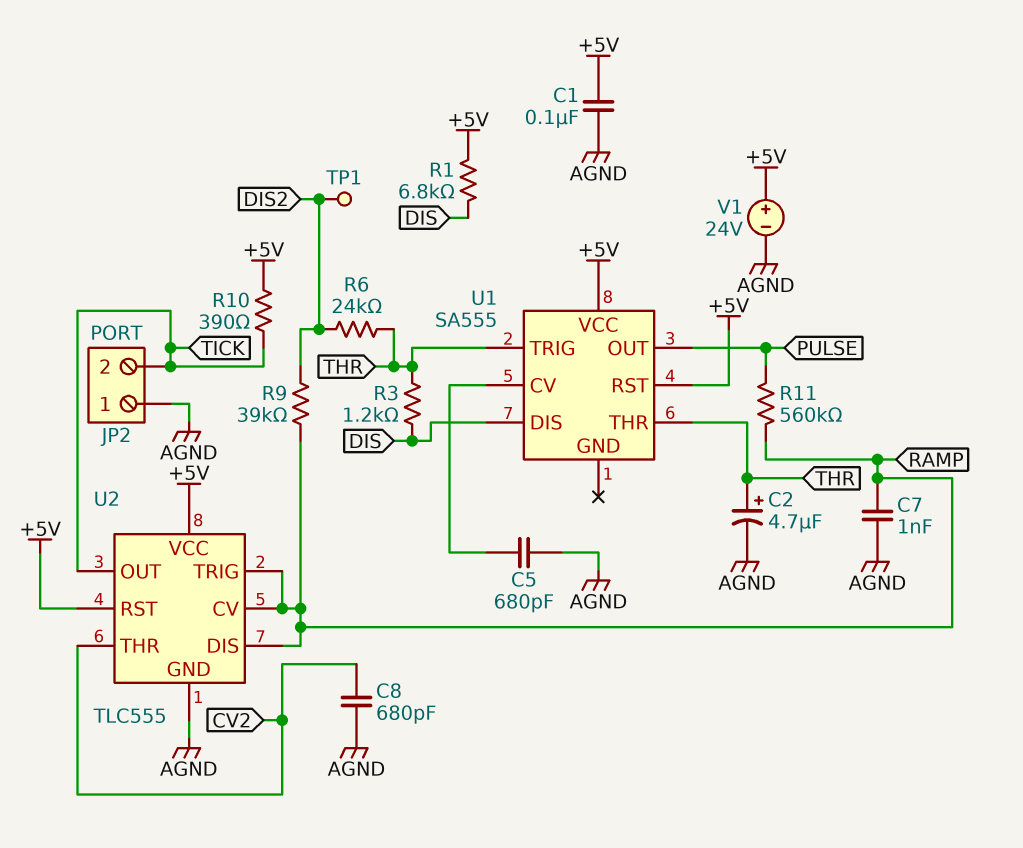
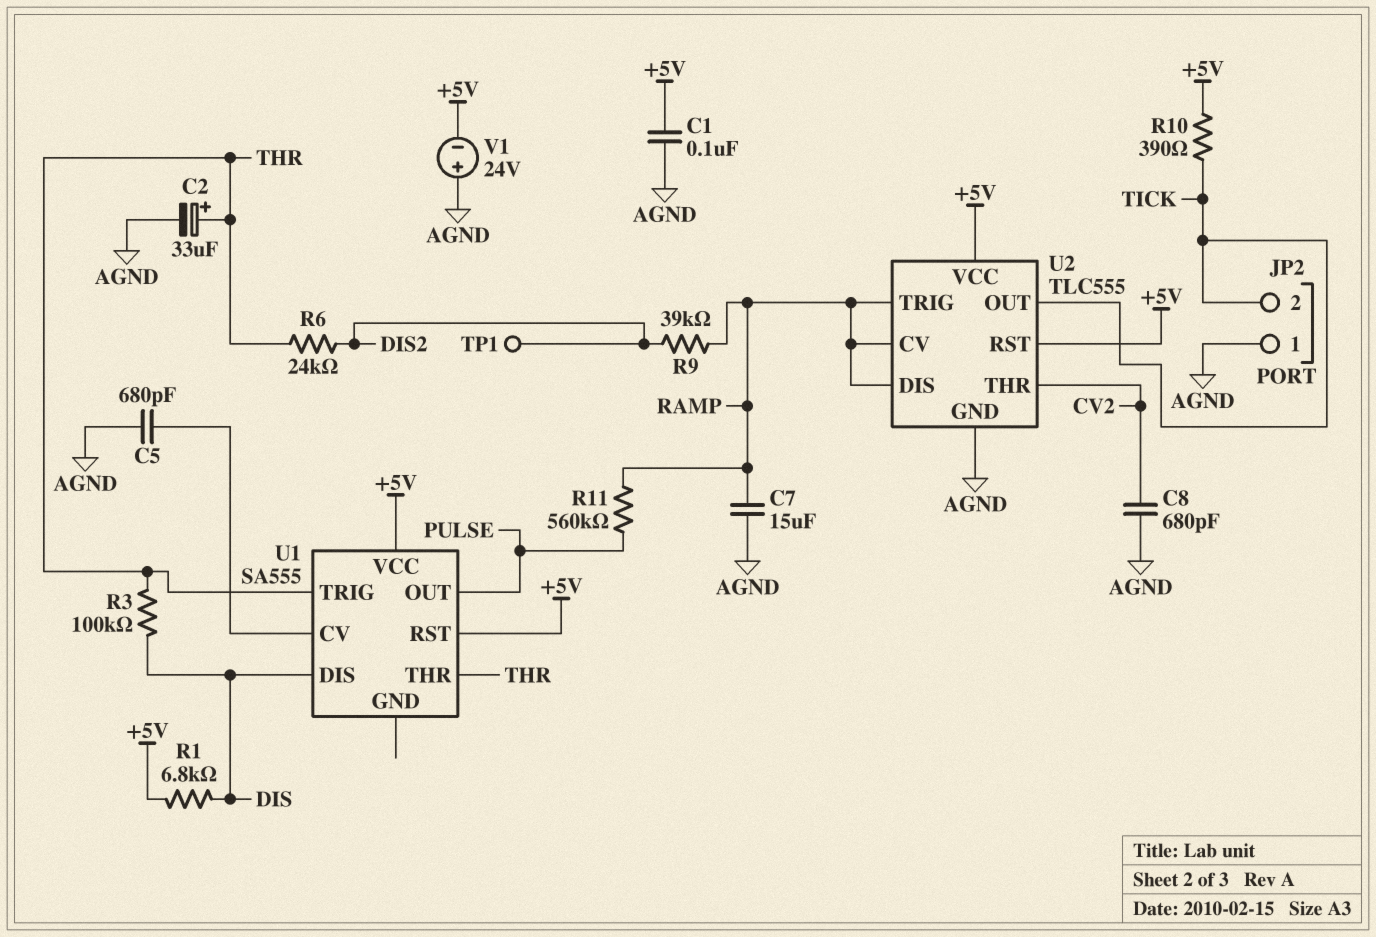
C2: 4.7uF (plus THR, minus AGND) -> 33uF (plus THR, minus AGND)
C7: 1nF (AGND, RAMP) -> 15uF (AGND, RAMP)
R3: 1.2k (DIS, THR) -> 100k (DIS, THR)
V1: 24V (plus +5V, minus AGND) -> 24V (plus AGND, minus +5V)

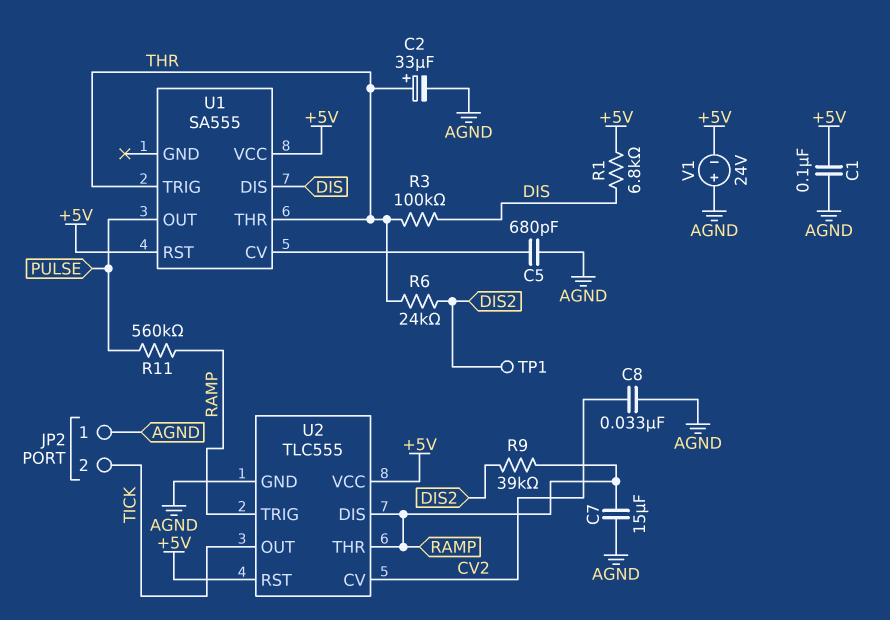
C8: 680pF (AGND, CV2) -> 33nF (AGND, CV2)
R10: 390 (+5V, TICK) -> none
U2 pin CV: RAMP -> CV2
U2 pin THR: CV2 -> RAMP

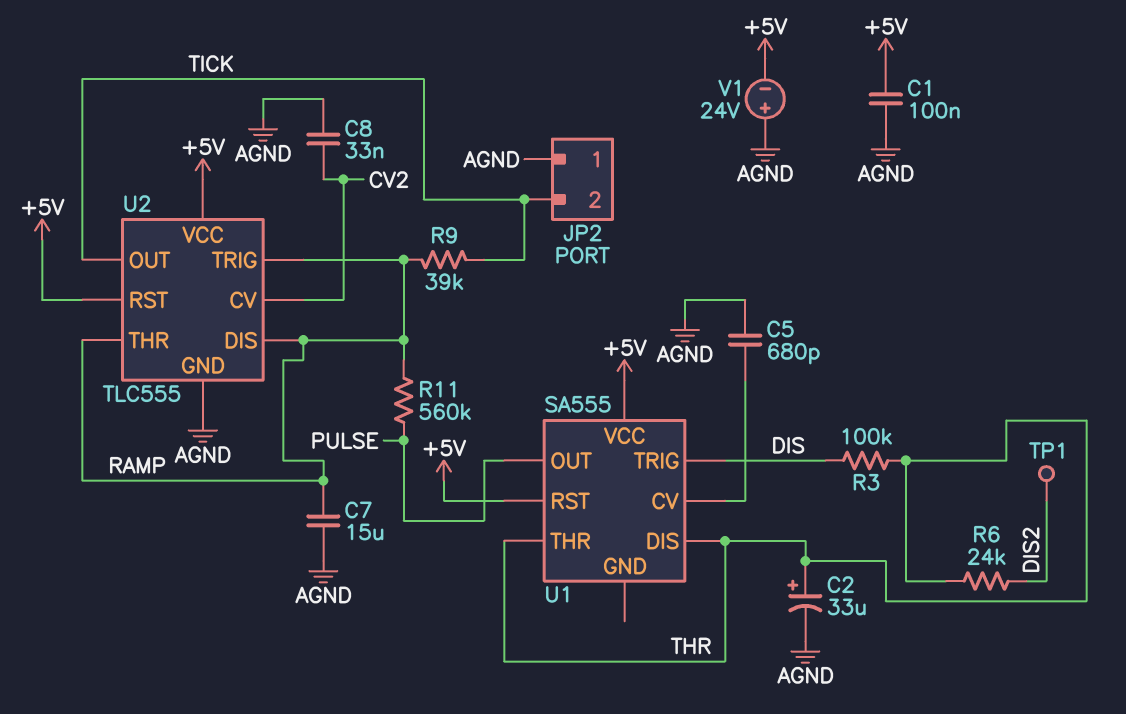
R1: 6.8k (+5V, DIS) -> none
R9: 39k (DIS2, RAMP) -> 39k (RAMP, TICK)
U1 pin DIS: DIS -> THR
U1 pin TRIG: THR -> DIS

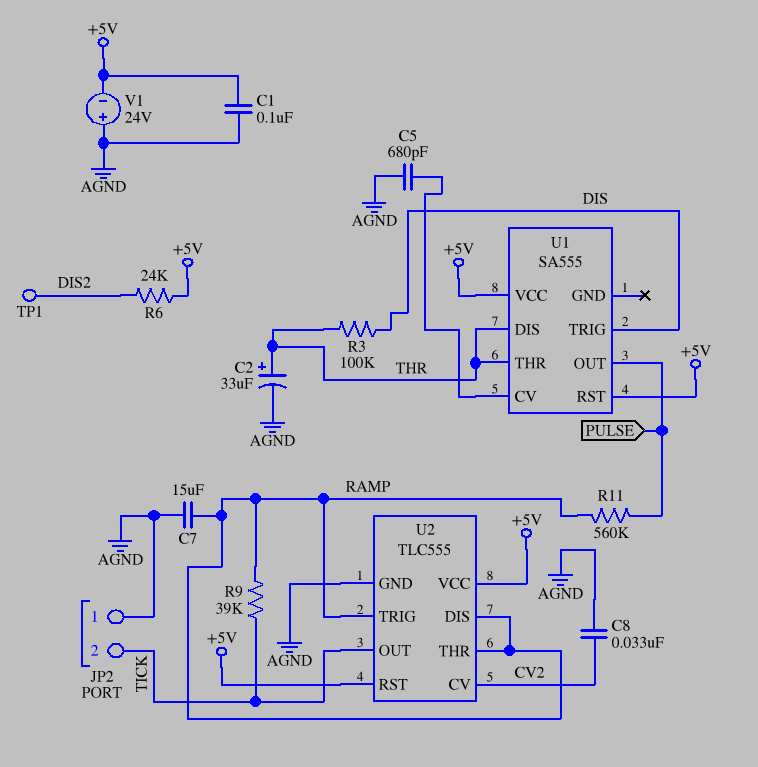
R6: 24k (DIS2, THR) -> 24k (+5V, DIS2)

